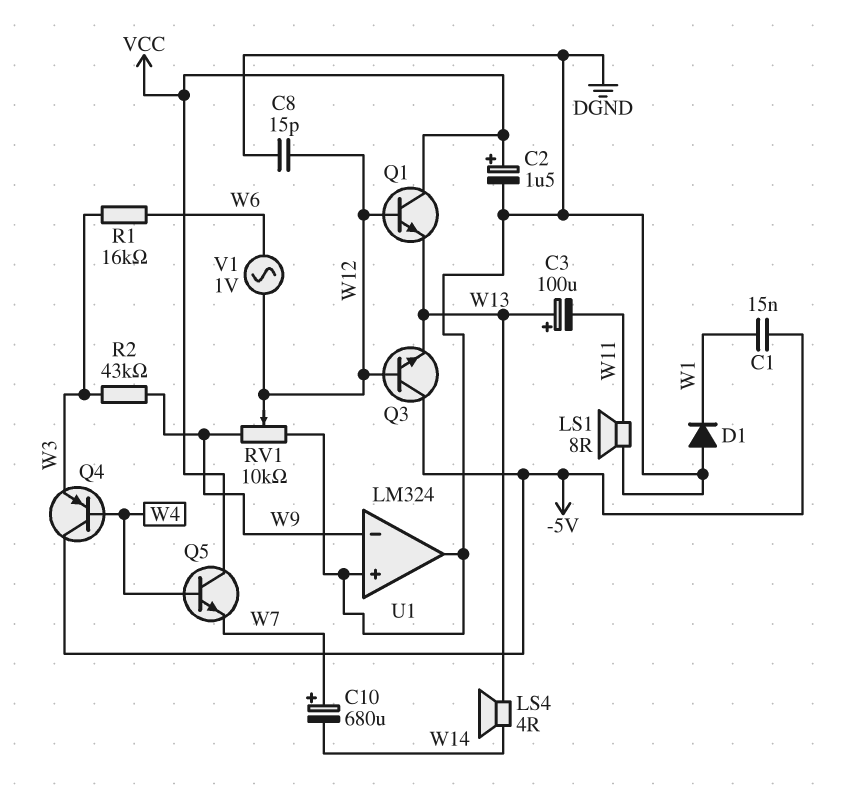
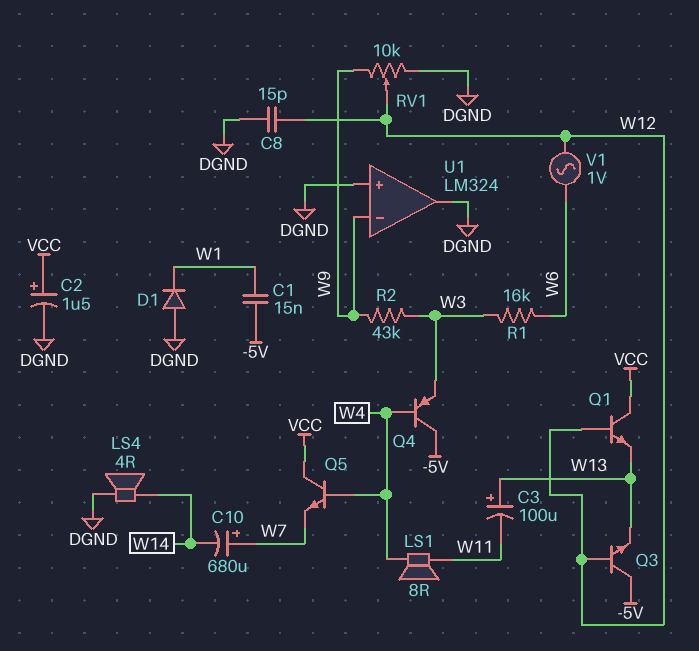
LS1: speaker 8R (DGND, W11) -> speaker 8R (W4, W11)
LS4: speaker 4R (W13, W14) -> speaker 4R (DGND, W14)

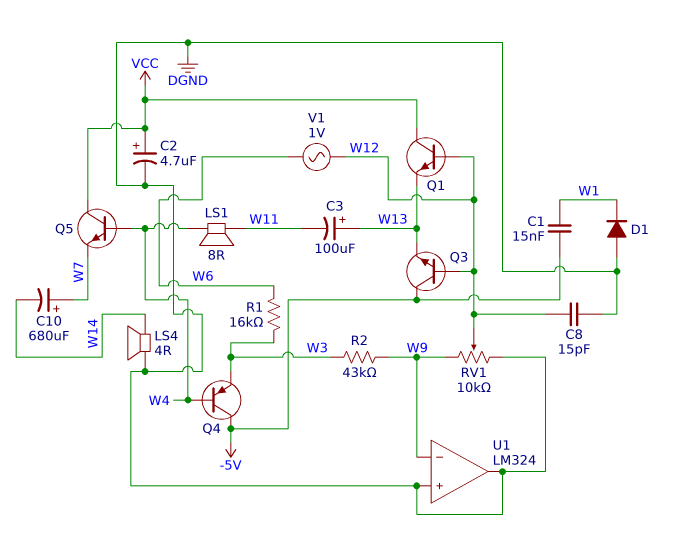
C2: 1.5uF (plus VCC, minus DGND) -> 4.7uF (plus VCC, minus DGND)

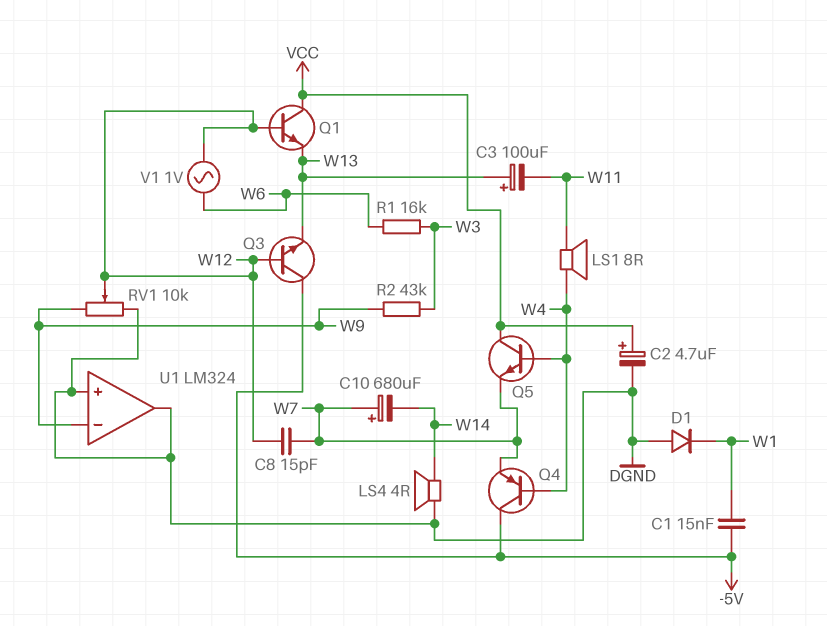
C8: 15pF (DGND, W12) -> 15pF (W7, W12)
Q4: PNP (B W4, C -5V, E W3) -> PNP (B W4, C -5V, E W7)

